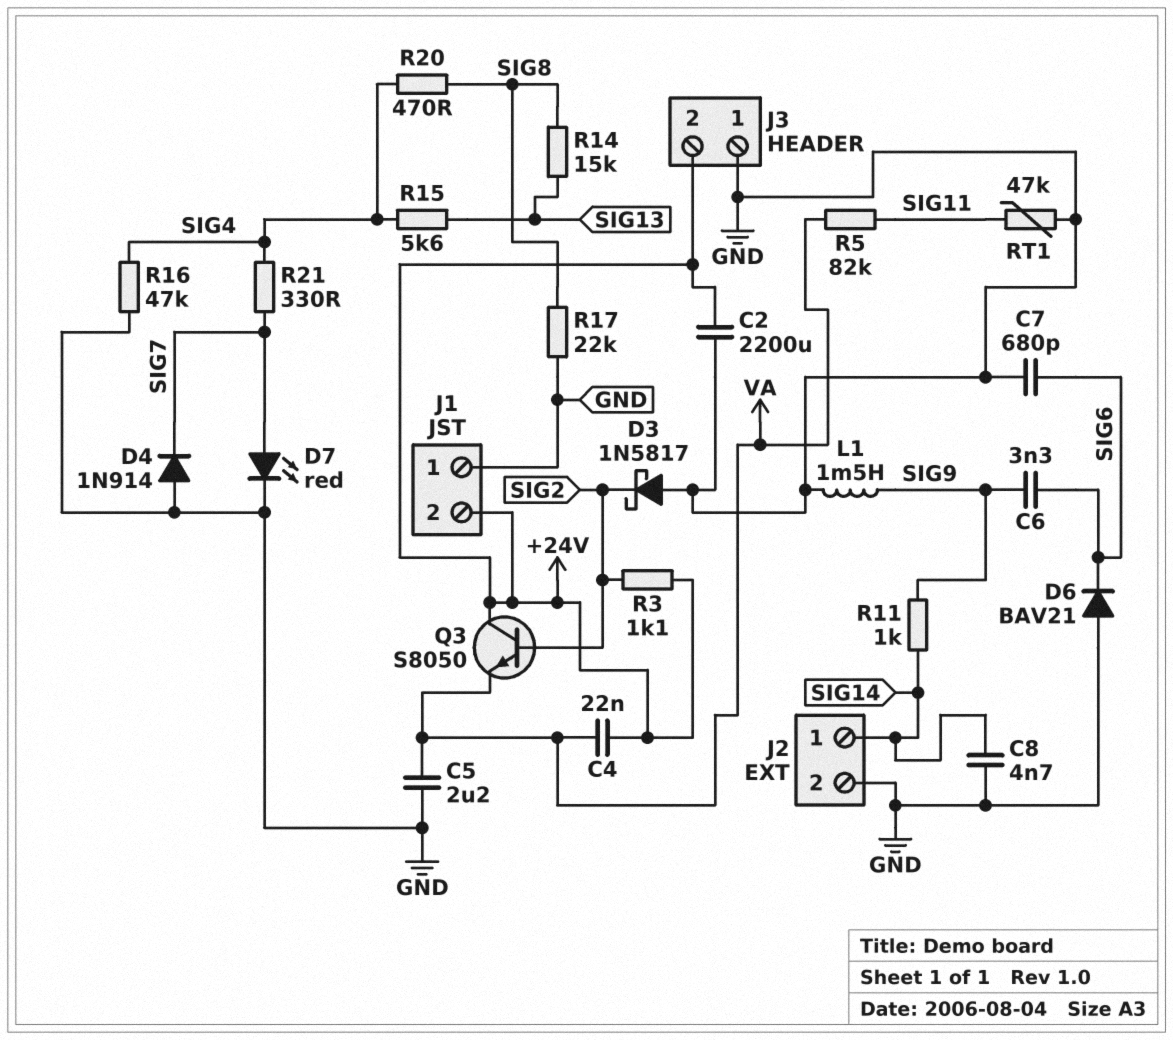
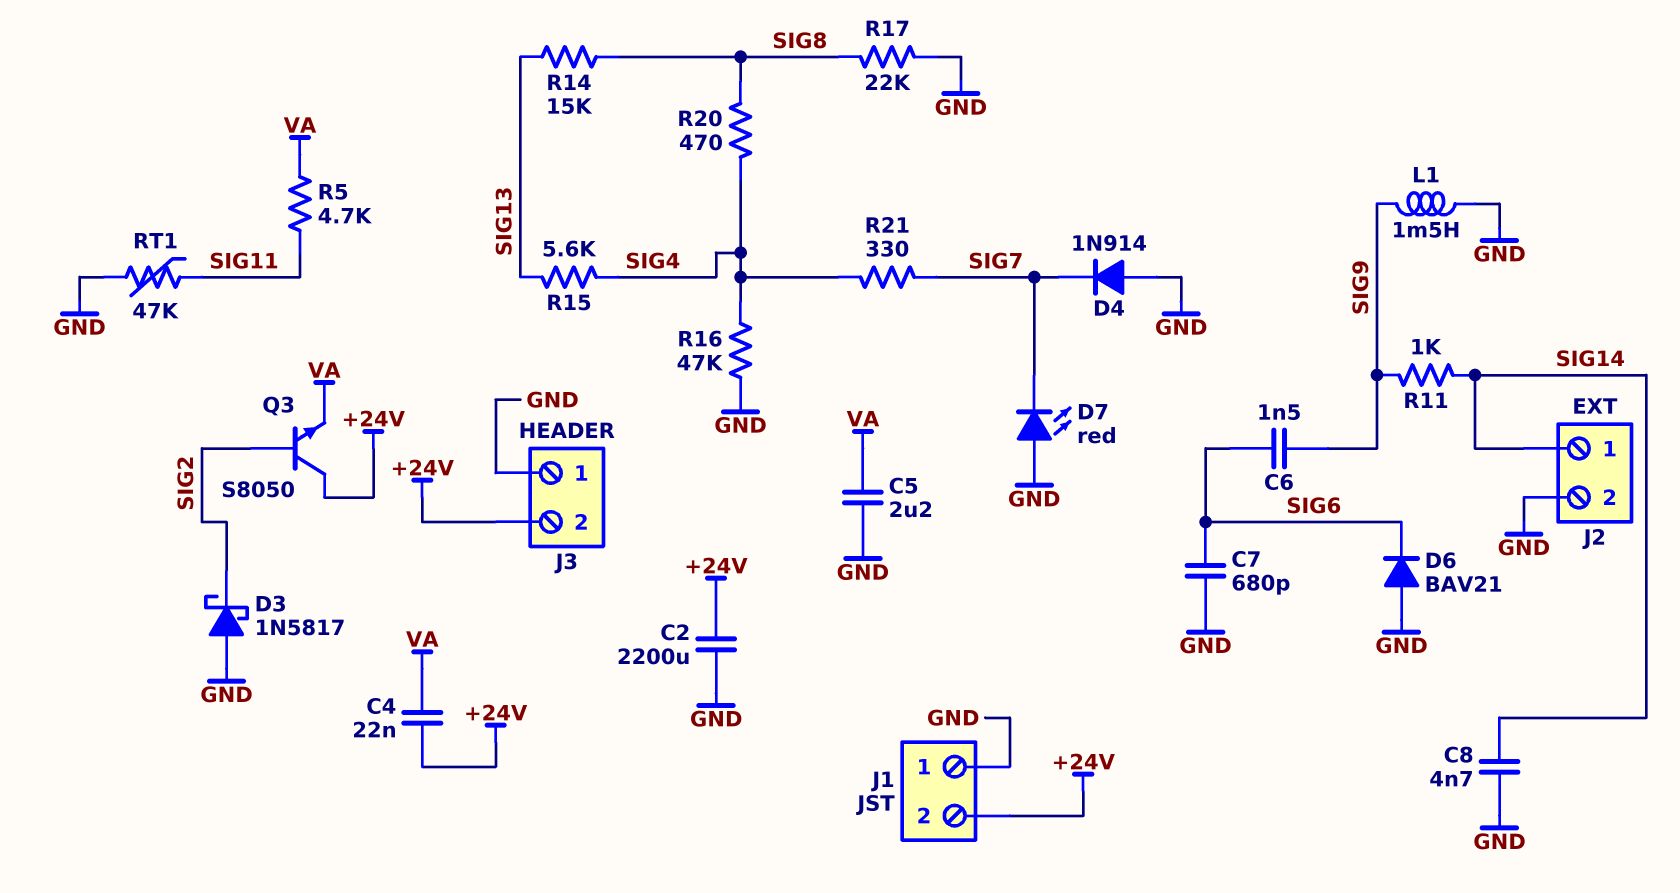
C6: 3.3nF (SIG6, SIG9) -> 1.5nF (SIG6, SIG9)
D7: LED red (A SIG7, K GND) -> LED red (A GND, K SIG7)
R3: 1.1k (+24V, SIG2) -> none
R5: 82k (SIG11, VA) -> 4.7k (SIG11, VA)

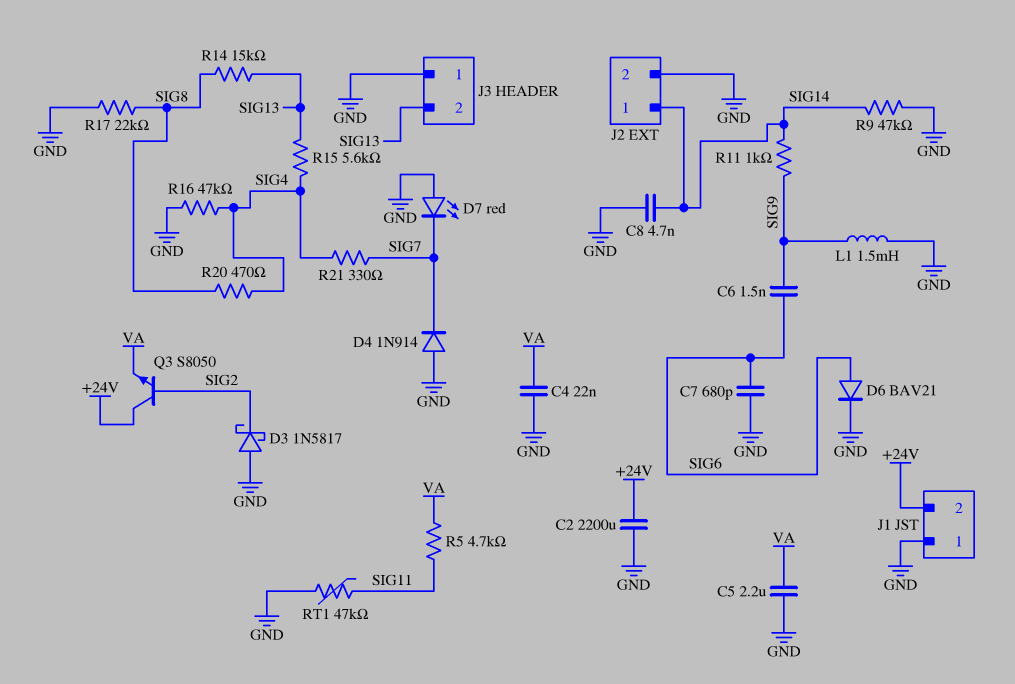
C4: 22nF (+24V, VA) -> 22nF (GND, VA)
D6: diode BAV21 (A GND, K SIG6) -> diode BAV21 (A SIG6, K GND)
J3 pin 2: +24V -> SIG13
R9: none -> 47k (GND, SIG14)

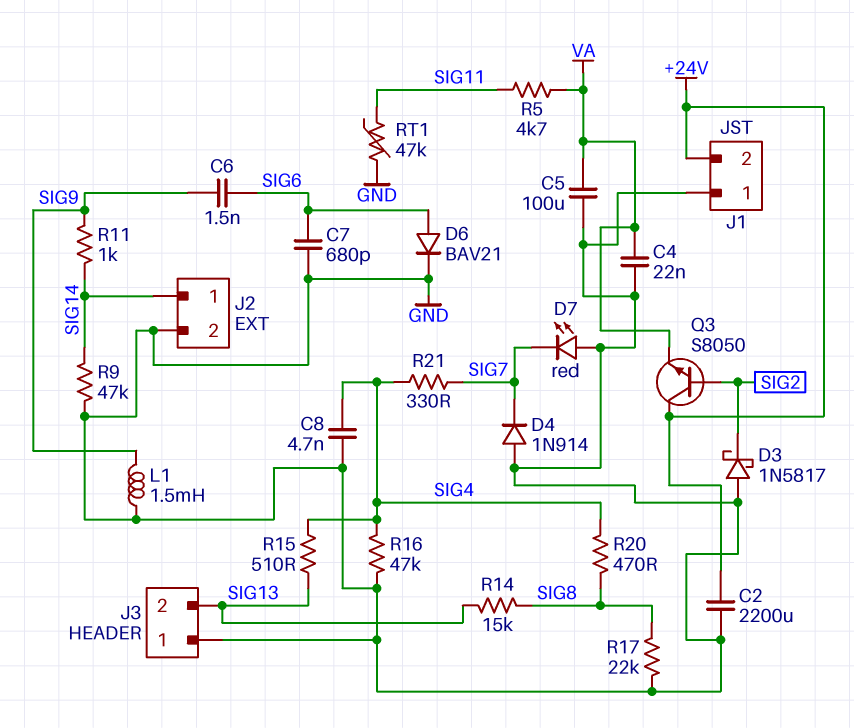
C5: 2.2uF (GND, VA) -> 100uF (GND, VA)
C8: 4.7nF (GND, SIG14) -> 4.7nF (GND, SIG4)
R15: 5.6k (SIG4, SIG13) -> 510 (SIG4, SIG13)

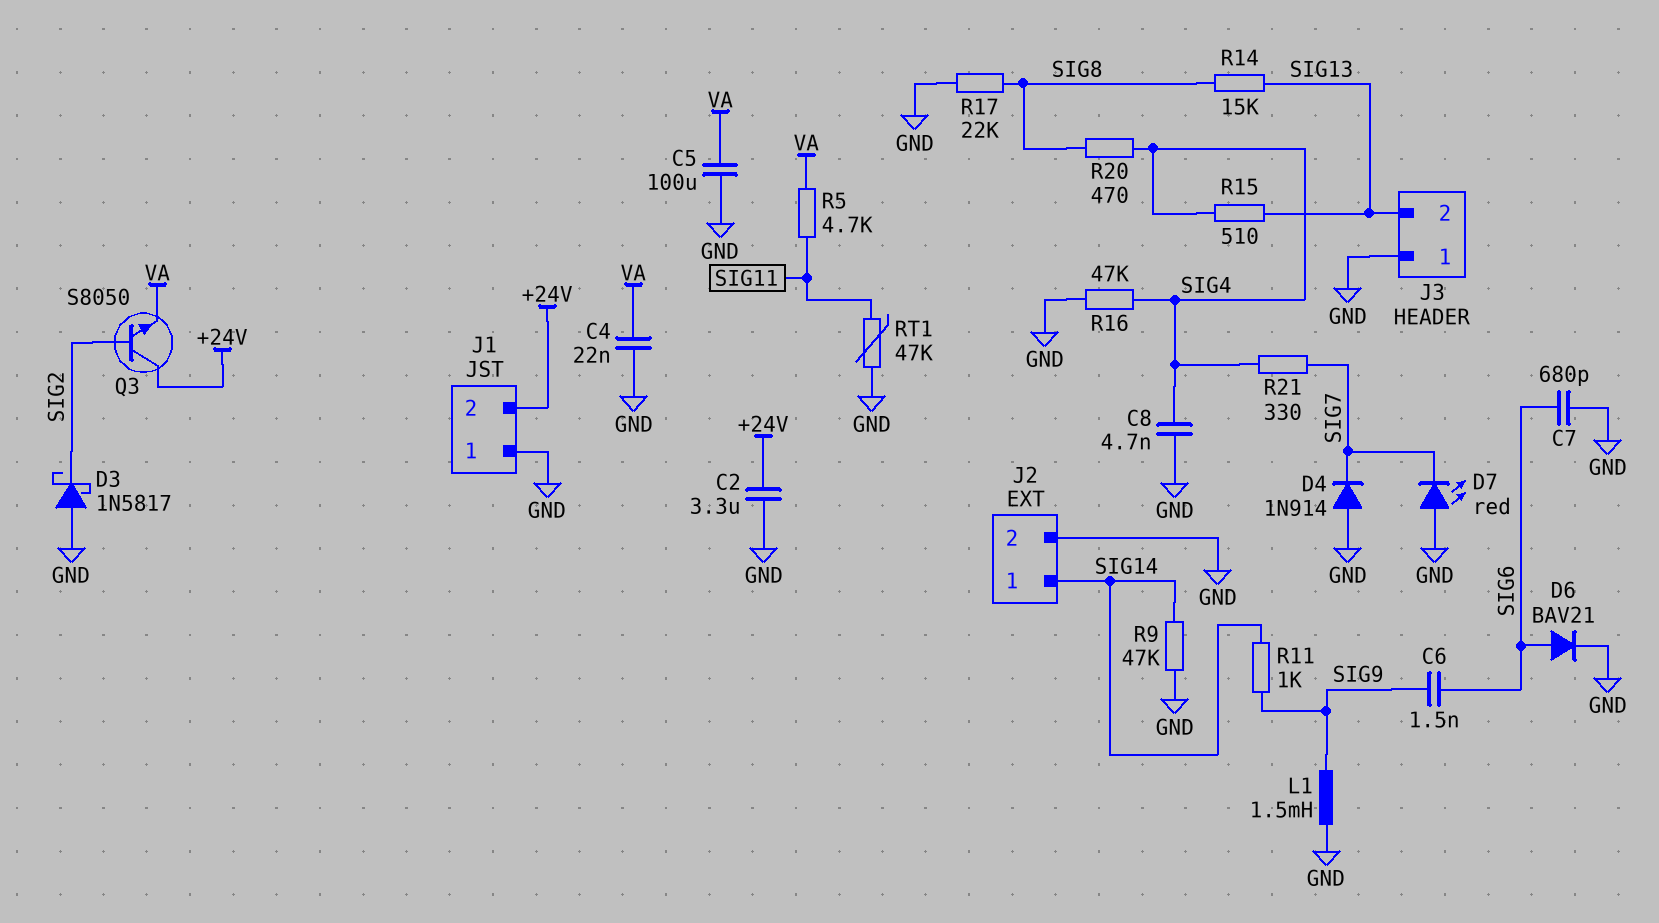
C2: 2200uF (+24V, GND) -> 3.3uF (+24V, GND)

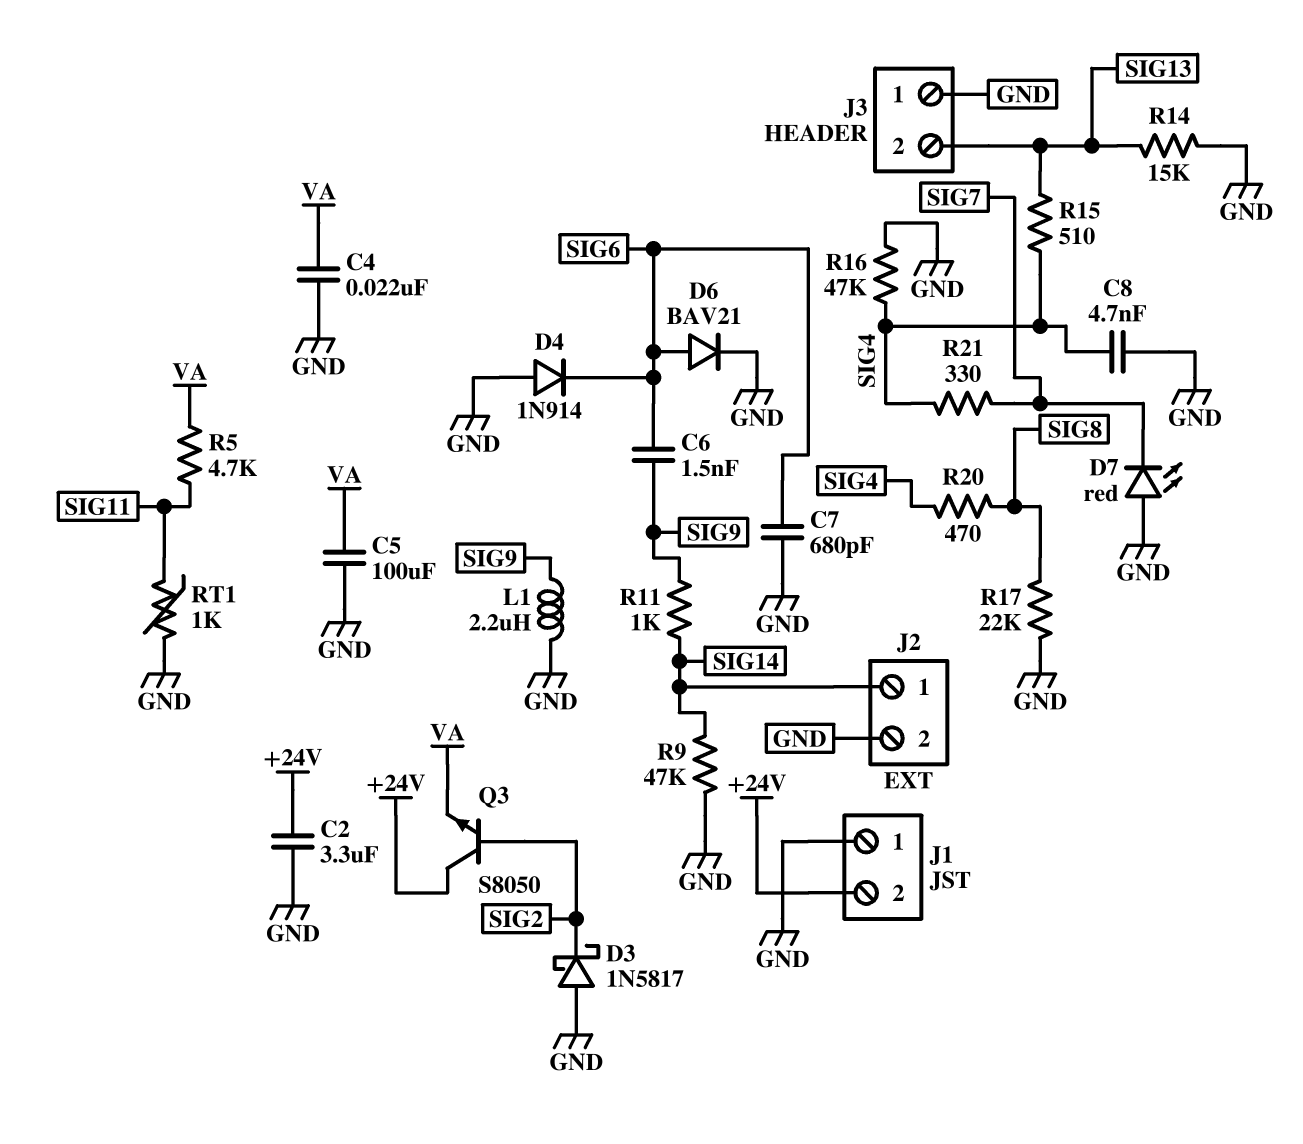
D4: diode 1N914 (A GND, K SIG7) -> diode 1N914 (A GND, K SIG6)
L1: 1.5mH (GND, SIG9) -> 2.2uH (GND, SIG9)
R14: 15k (SIG8, SIG13) -> 15k (GND, SIG13)
RT1: 47k (GND, SIG11) -> 1k (GND, SIG11)

